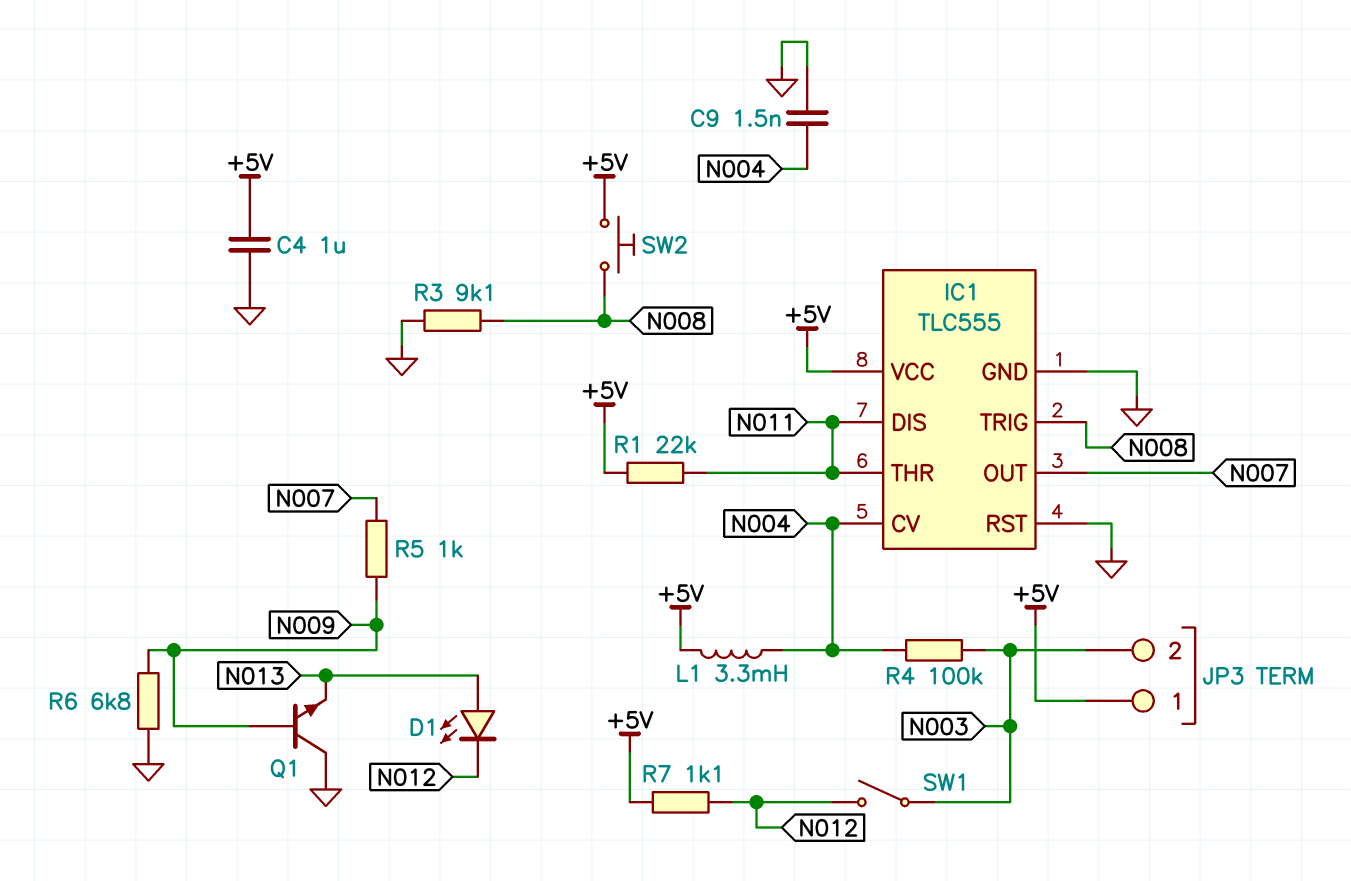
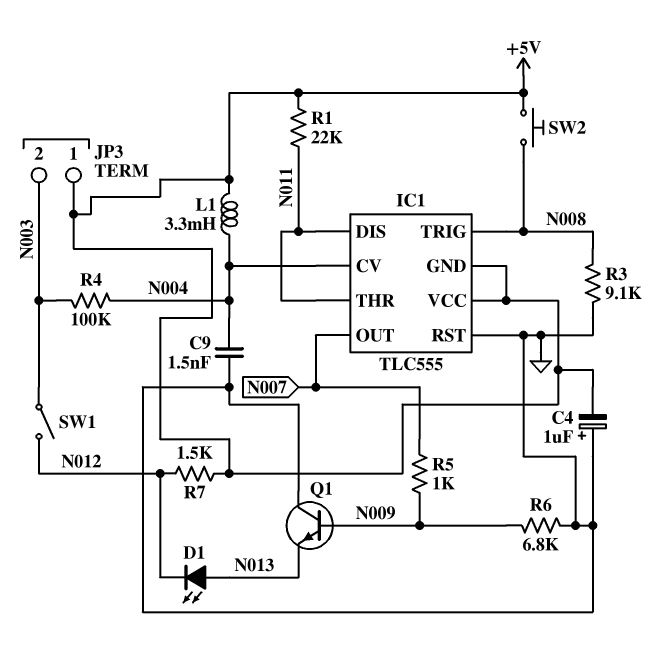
C4: 1uF (+5V, GND) -> 1uF (plus GND, minus +5V)
IC1 pin GND: GND -> +5V
R7: 1.1k (+5V, N012) -> 1.5k (+5V, N012)

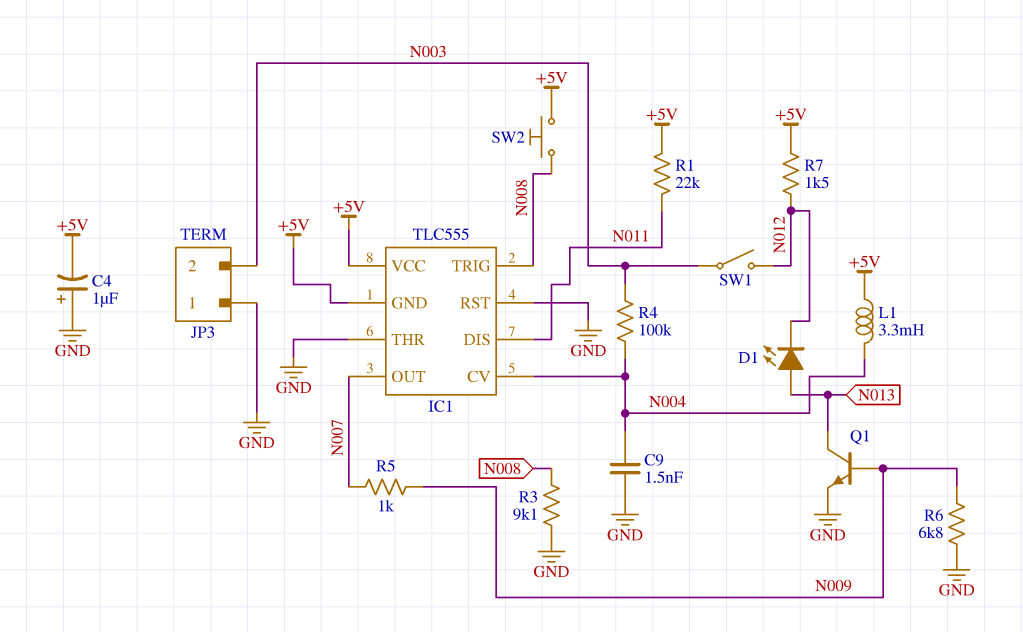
IC1 pin THR: N011 -> GND
JP3 pin 1: +5V -> GND
Q1: NPN (B N009, C GND, E N013) -> NPN (B N009, C N013, E GND)

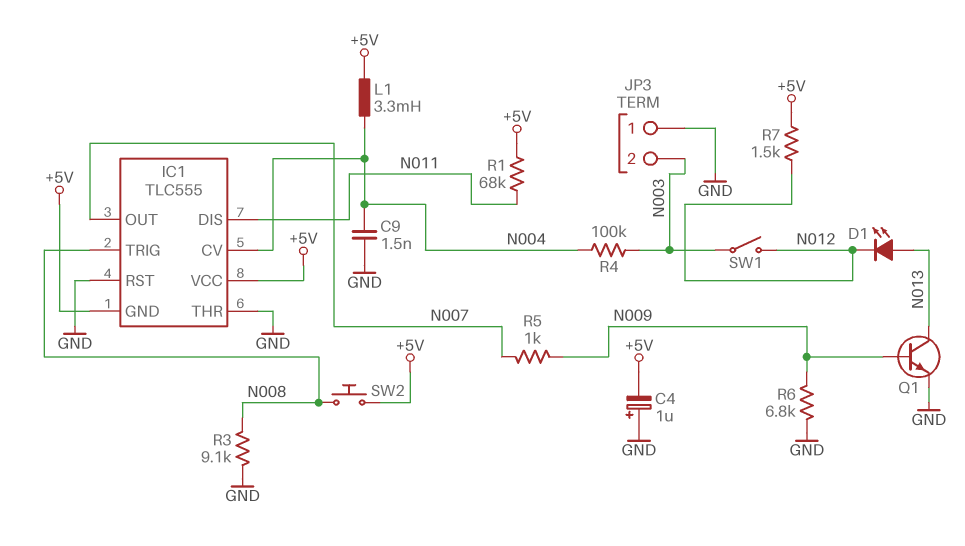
R1: 22k (+5V, N011) -> 68k (+5V, N011)

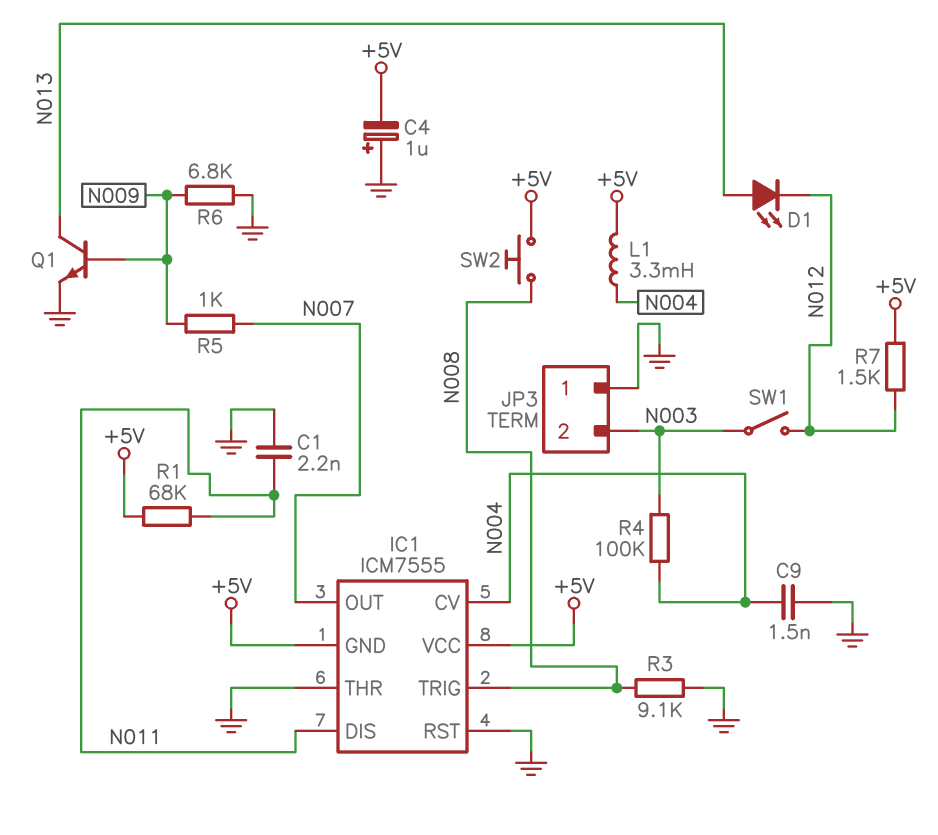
C1: none -> 2.2nF (GND, N011)
IC1: TLC555 -> ICM7555

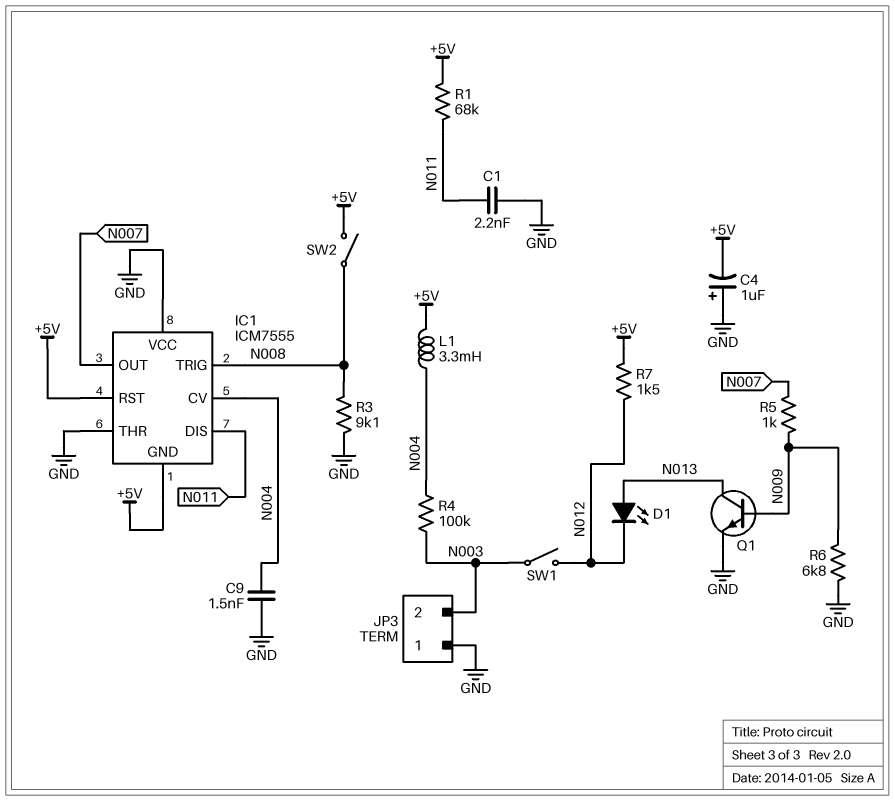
IC1 pin RST: GND -> +5V
IC1 pin VCC: +5V -> GND
SW2: button (+5V, N008) -> switch (+5V, N008)

